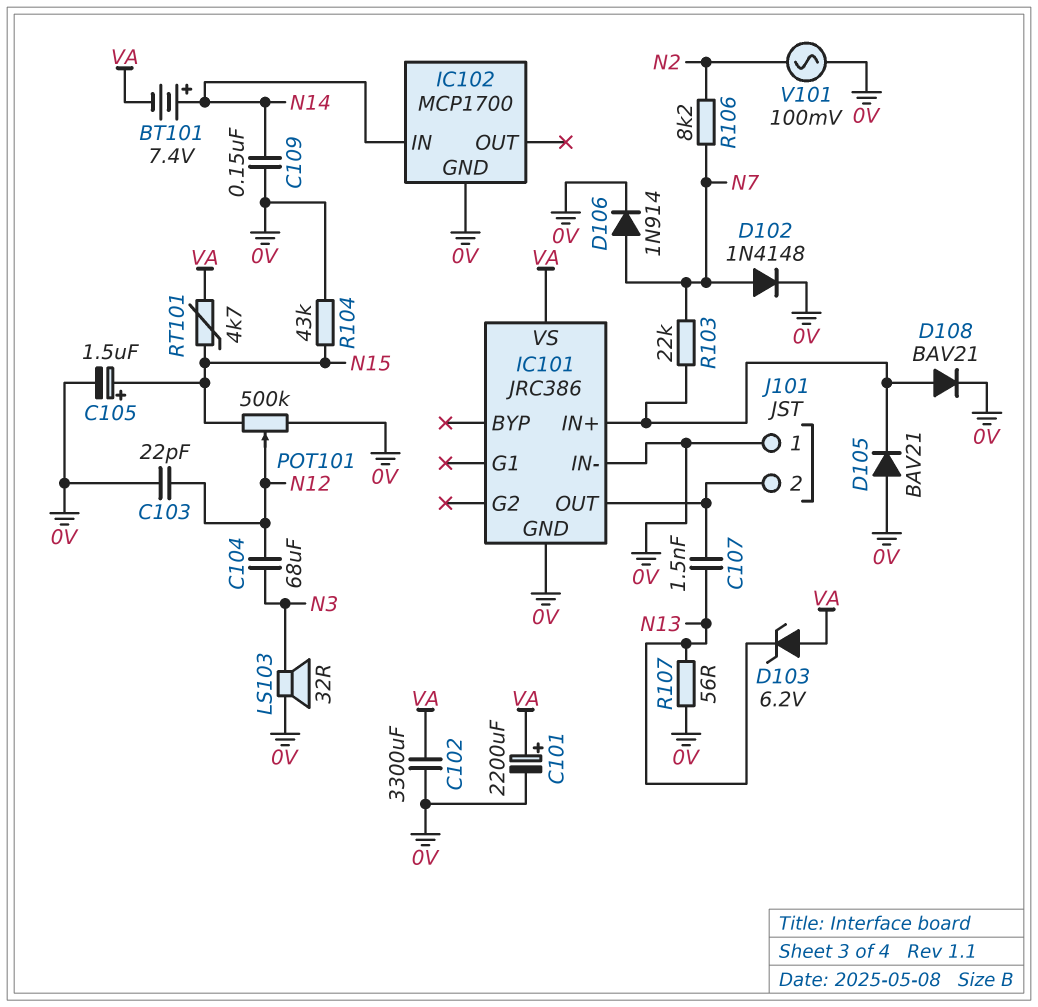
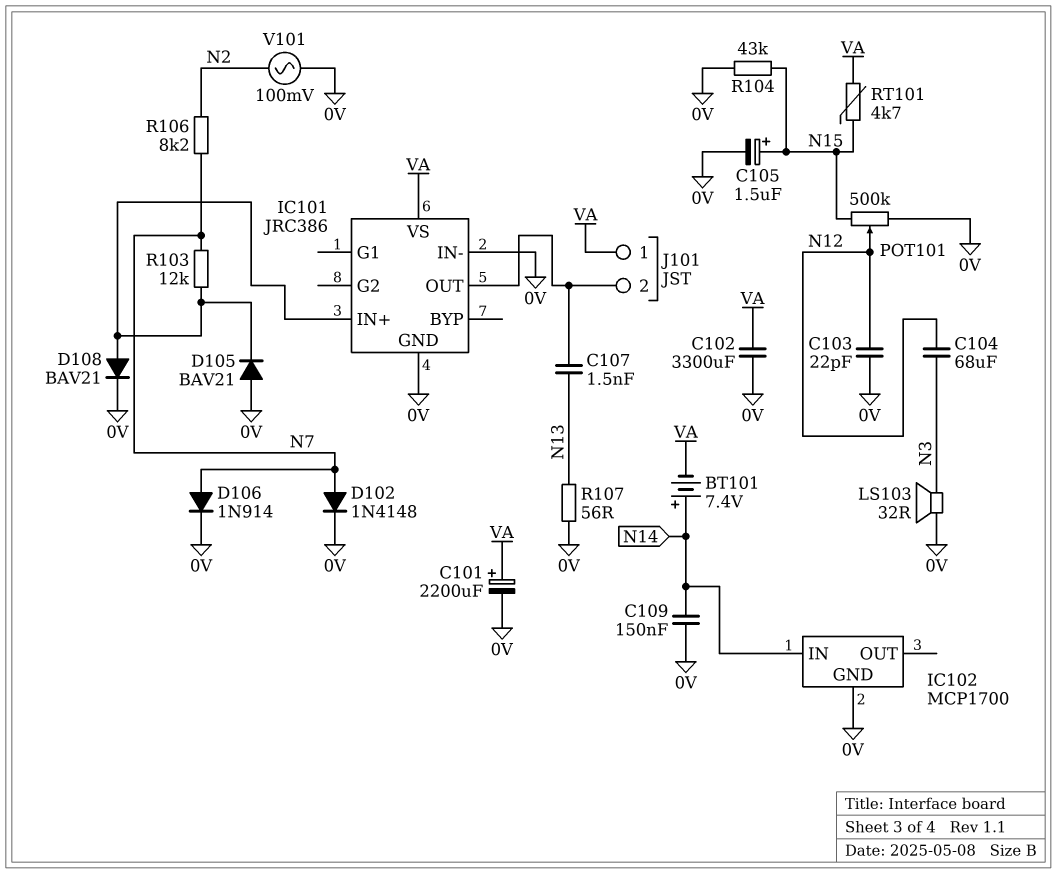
D103: zener 6.2V (A VA, K N13) -> none
J101 pin 1: 0V -> VA
R103: 22k (IC101/IN+, N7) -> 12k (IC101/IN+, N7)

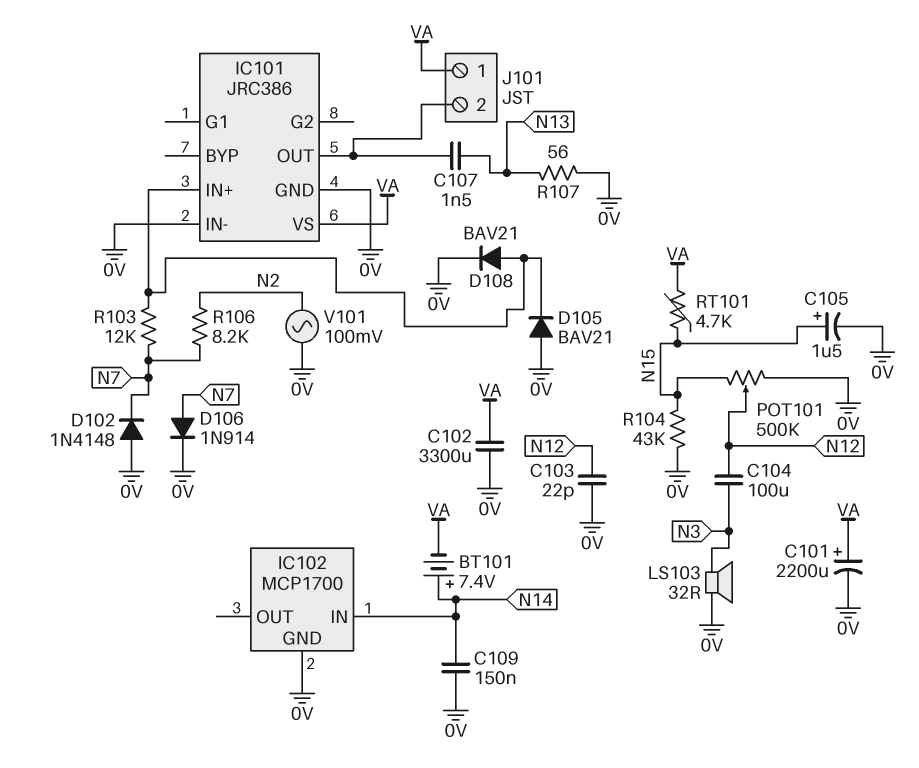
C104: 68uF (N3, N12) -> 100uF (N3, N12)
D102: diode 1N4148 (A N7, K 0V) -> diode 1N4148 (A 0V, K N7)

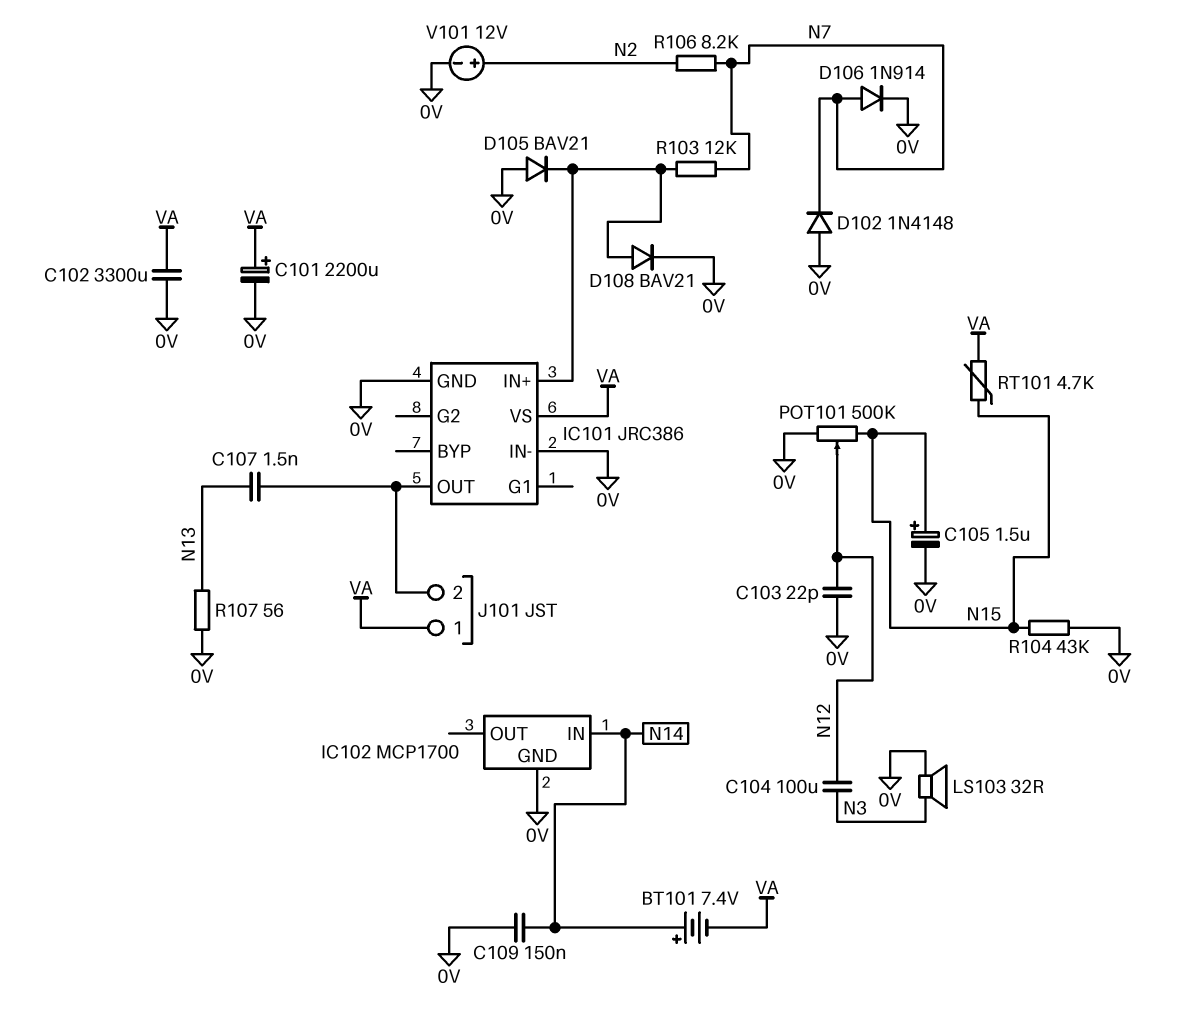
V101: AC 100mV (0V, N2) -> 12V (plus N2, minus 0V)

